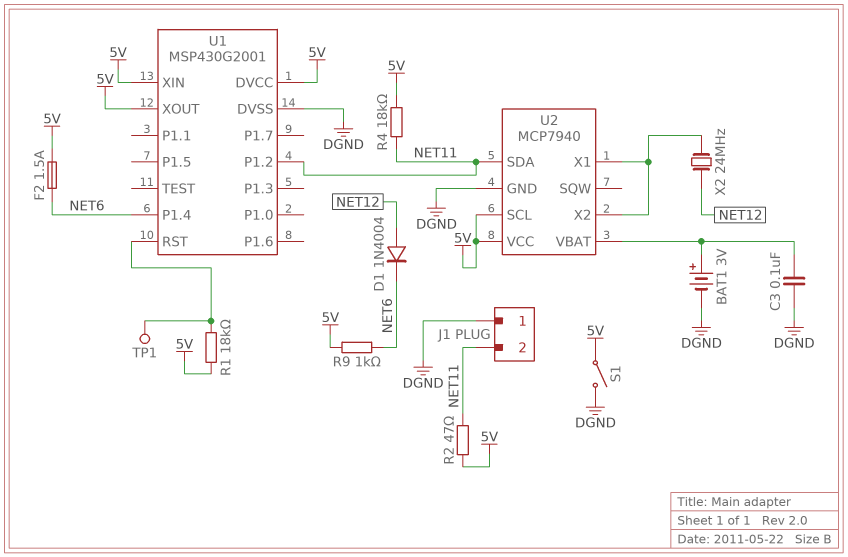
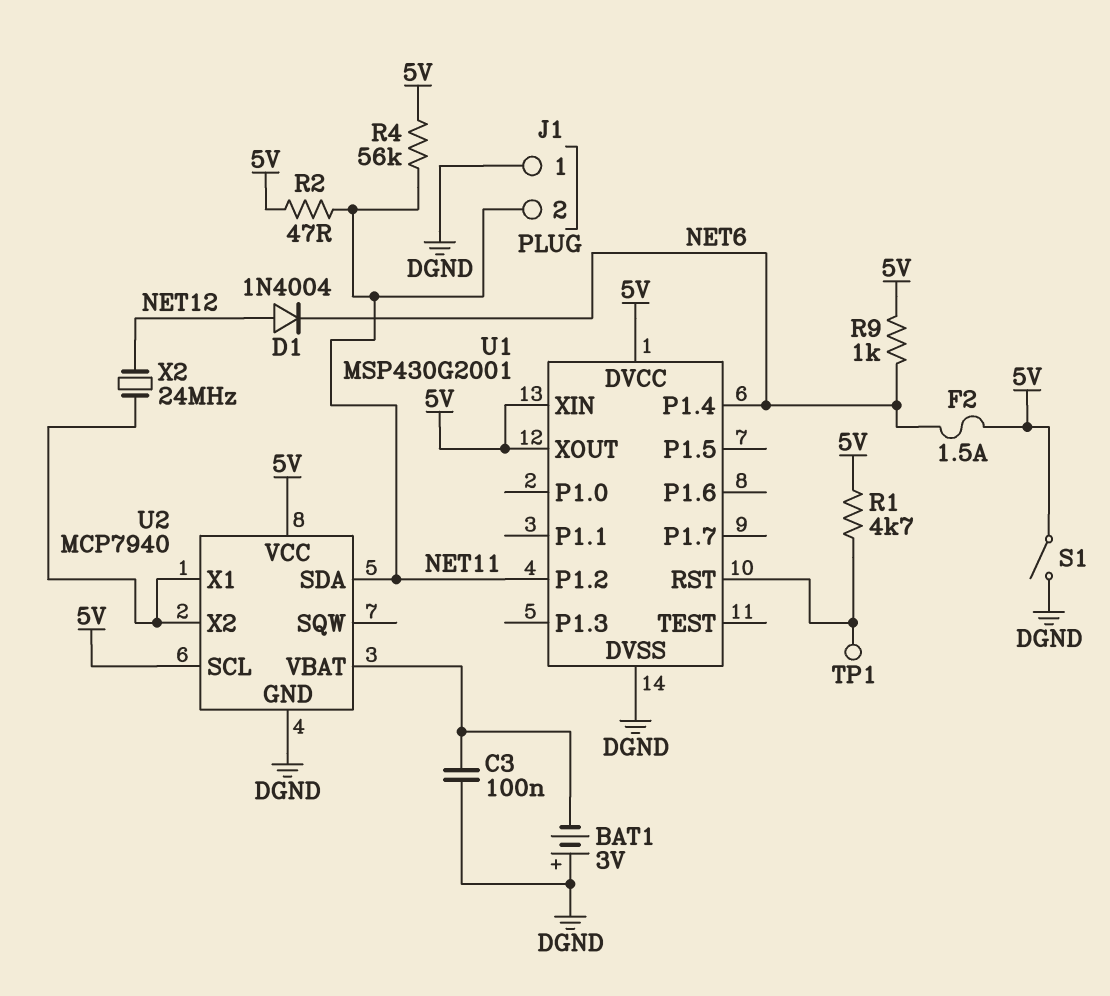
BAT1: 3V (plus U2/VBAT, minus DGND) -> 3V (plus DGND, minus U2/VBAT)
R1: 18k (5V, U1/RST) -> 4.7k (5V, U1/RST)
R4: 18k (5V, NET11) -> 56k (5V, NET11)

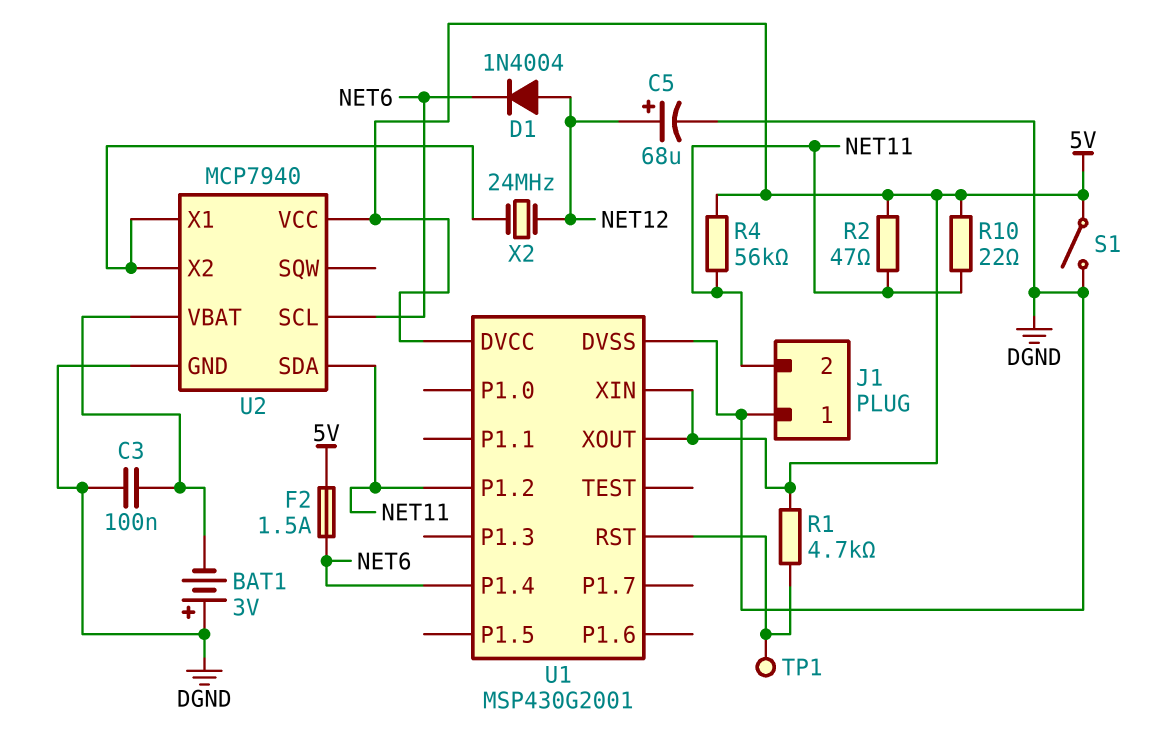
C5: none -> 68uF (plus NET12, minus DGND)
R9: 1k (5V, NET6) -> none
R10: none -> 22 (5V, NET11)
U2 pin SCL: 5V -> NET6

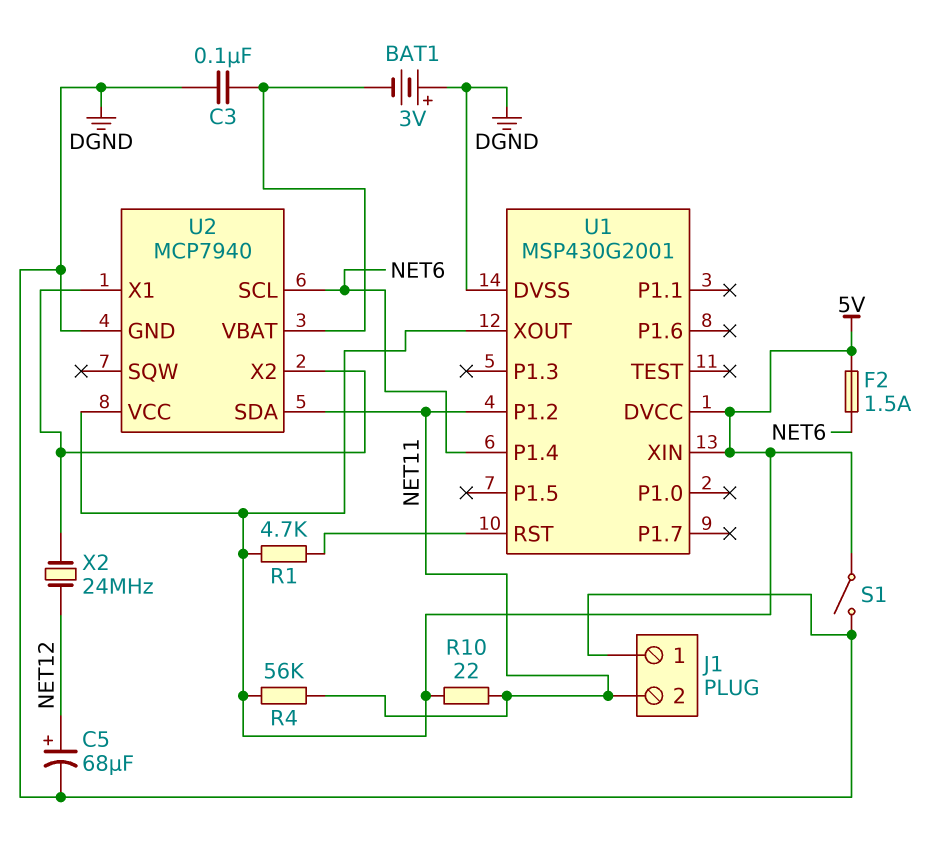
D1: diode 1N4004 (A NET12, K NET6) -> none
R2: 47 (5V, NET11) -> none
TP1: test point (U1/RST) -> none

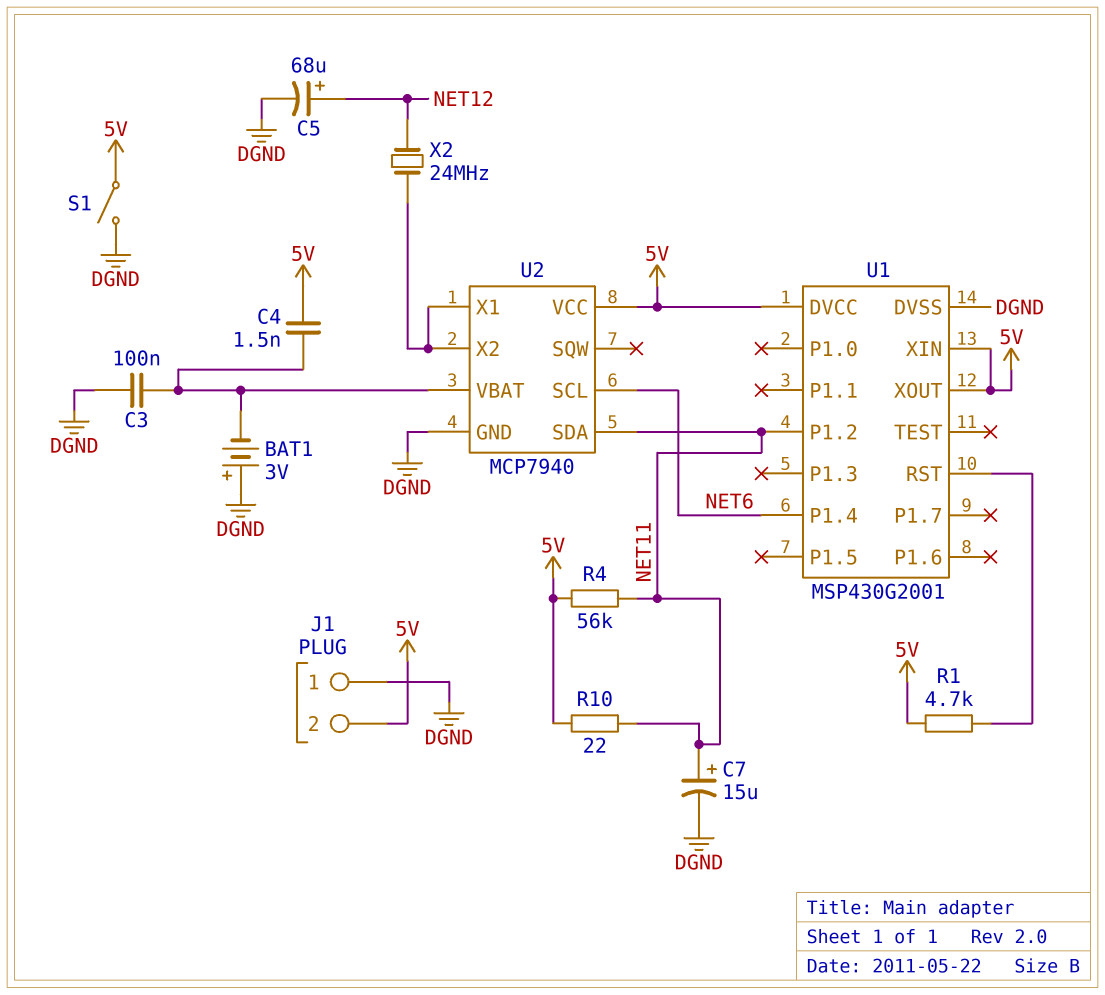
C4: none -> 1.5nF (5V, U2/VBAT)
C7: none -> 15uF (plus NET11, minus DGND)
F2: 1.5A (5V, NET6) -> none
J1 pin 2: NET11 -> 5V

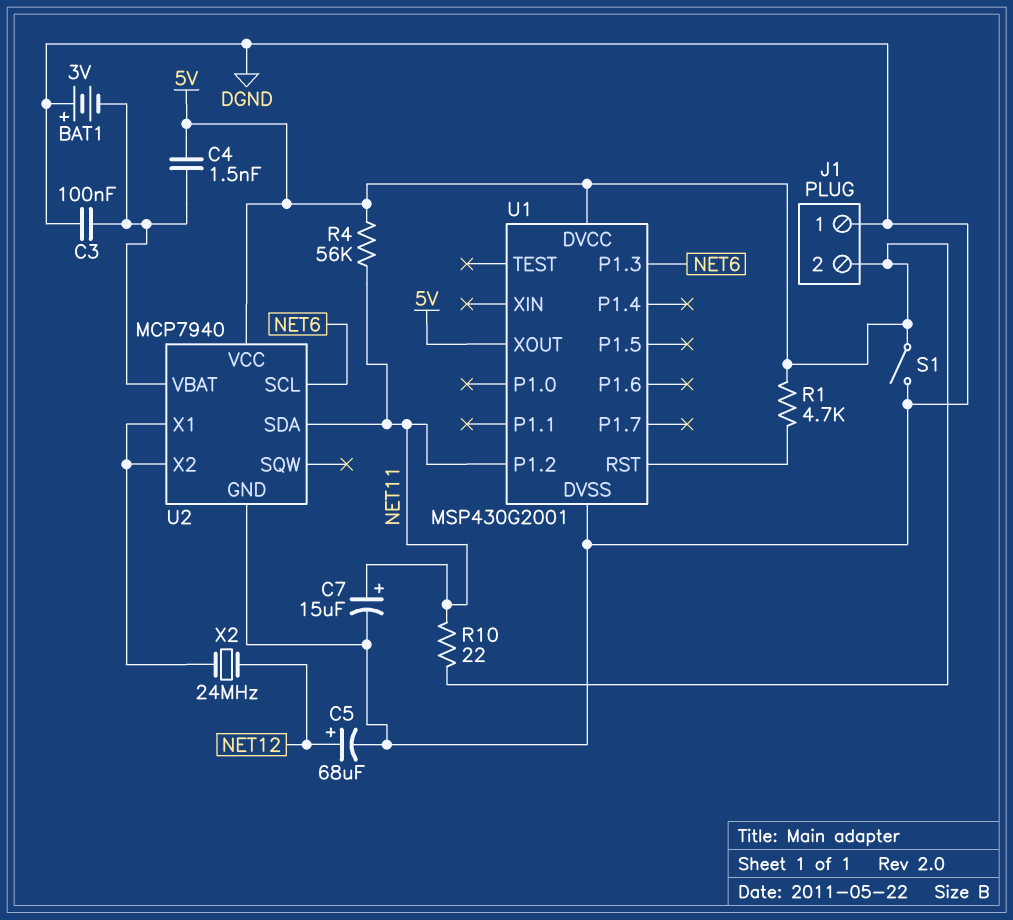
U1 pin P1.3: none -> NET6
U1 pin P1.4: NET6 -> none
U1 pin XIN: 5V -> none

